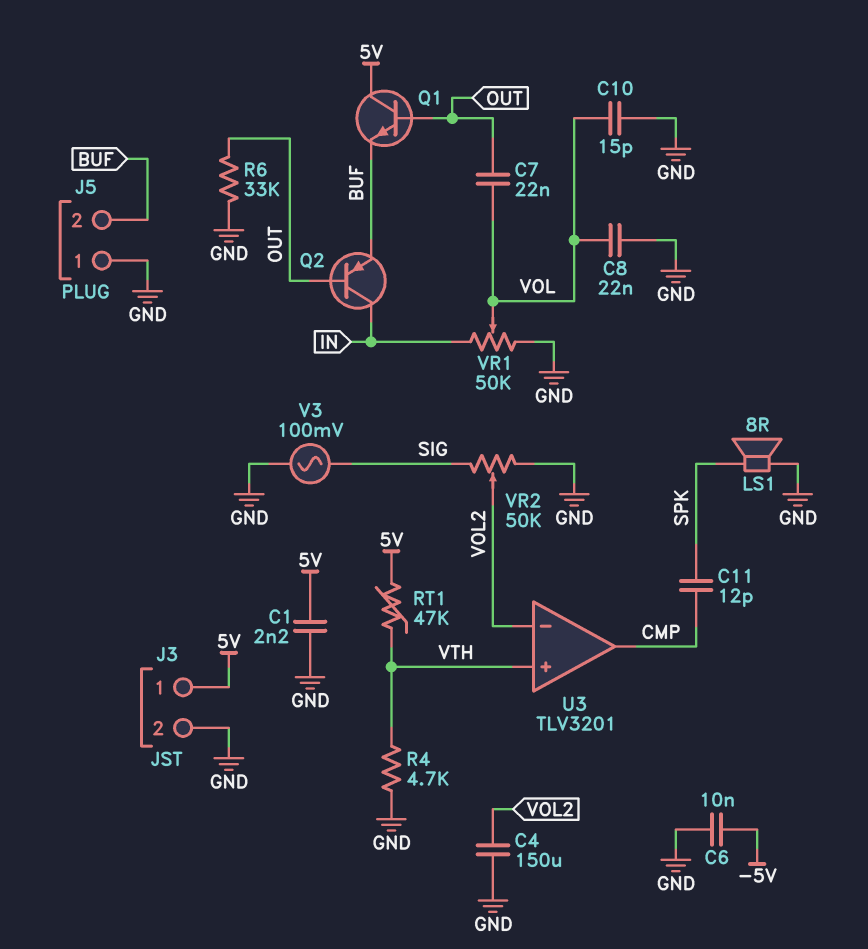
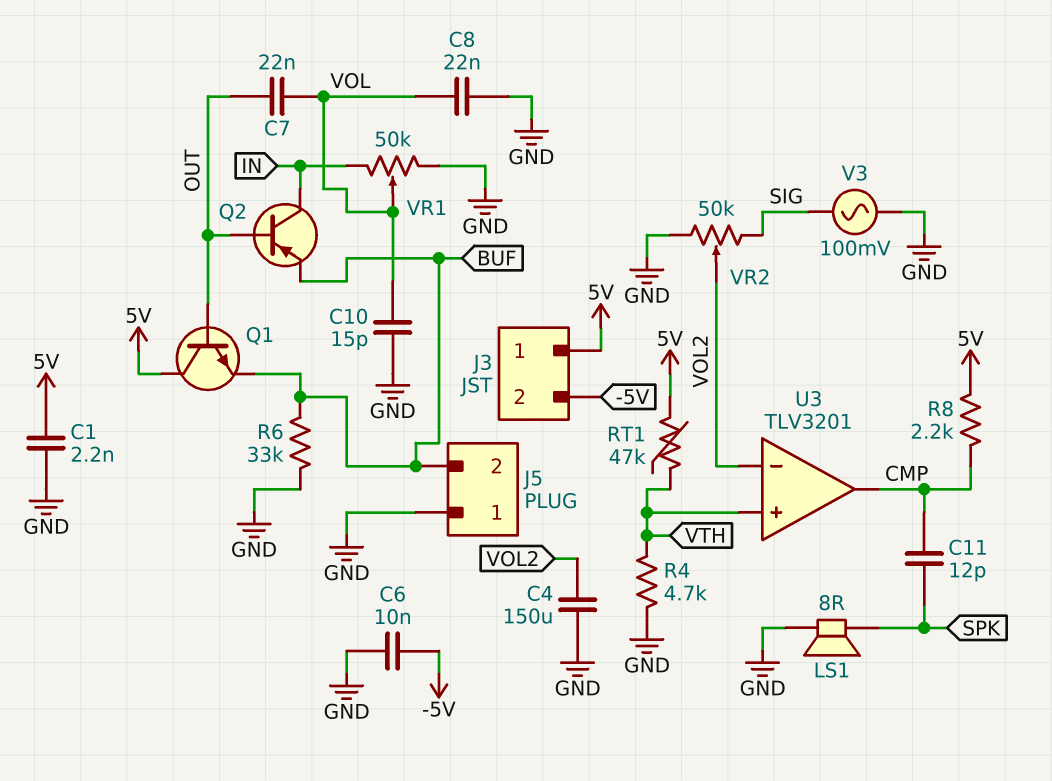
J3 pin 2: GND -> -5V
R6: 33k (GND, OUT) -> 33k (BUF, GND)
R8: none -> 2.2k (5V, CMP)

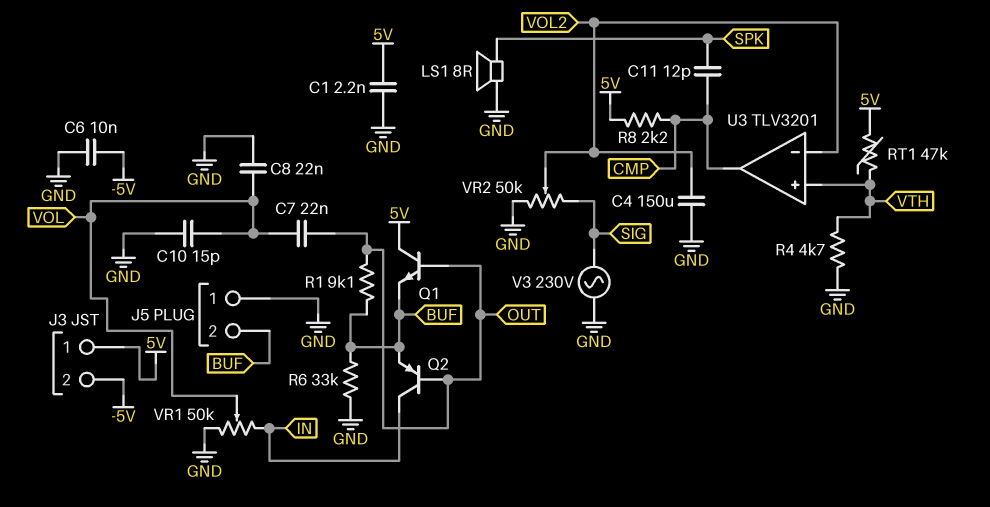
R1: none -> 9.1k (BUF, OUT)
V3: AC 100mV (GND, SIG) -> AC 230V (GND, SIG)

